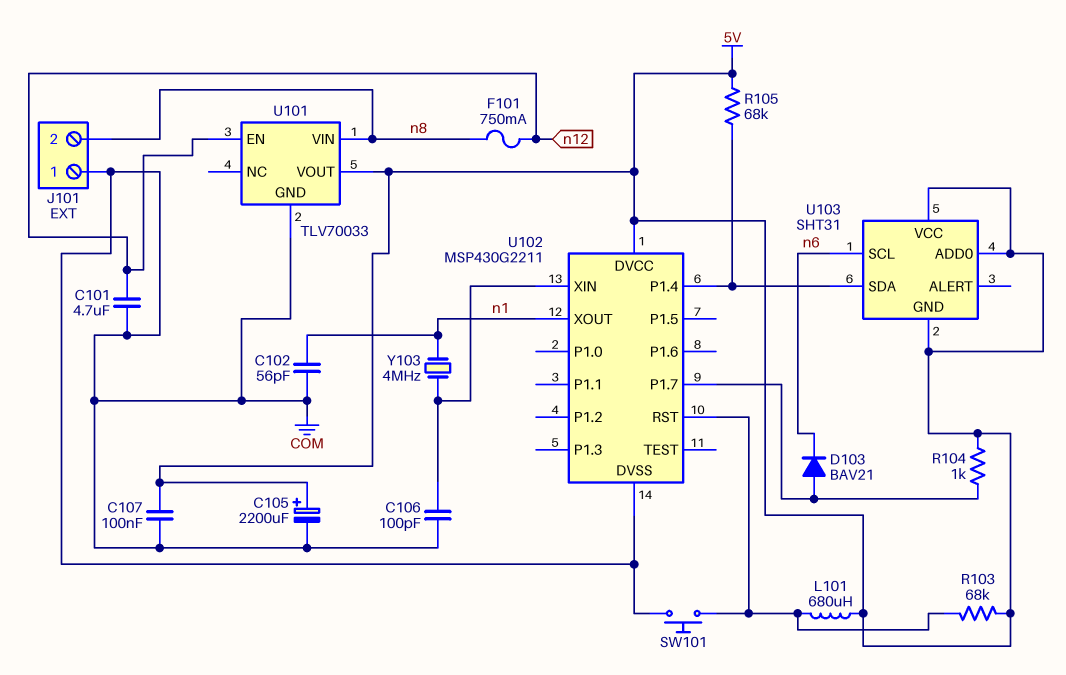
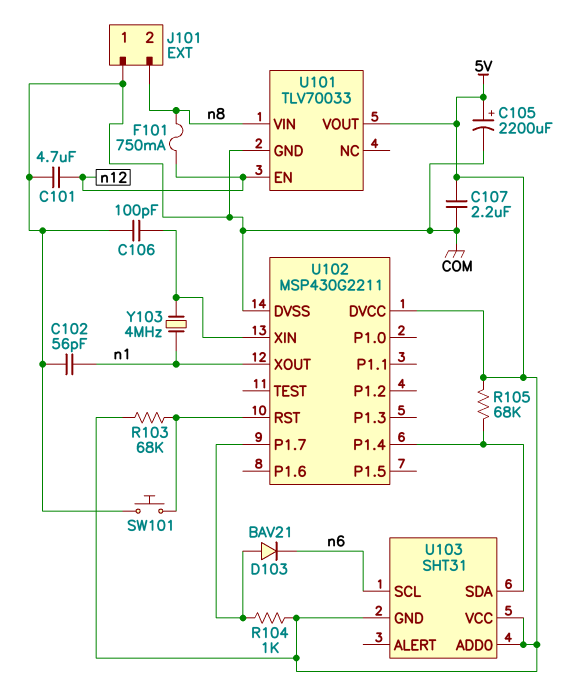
C107: 100nF (5V, COM) -> 2.2uF (5V, COM)
L101: 680uH (5V, U102/RST) -> none

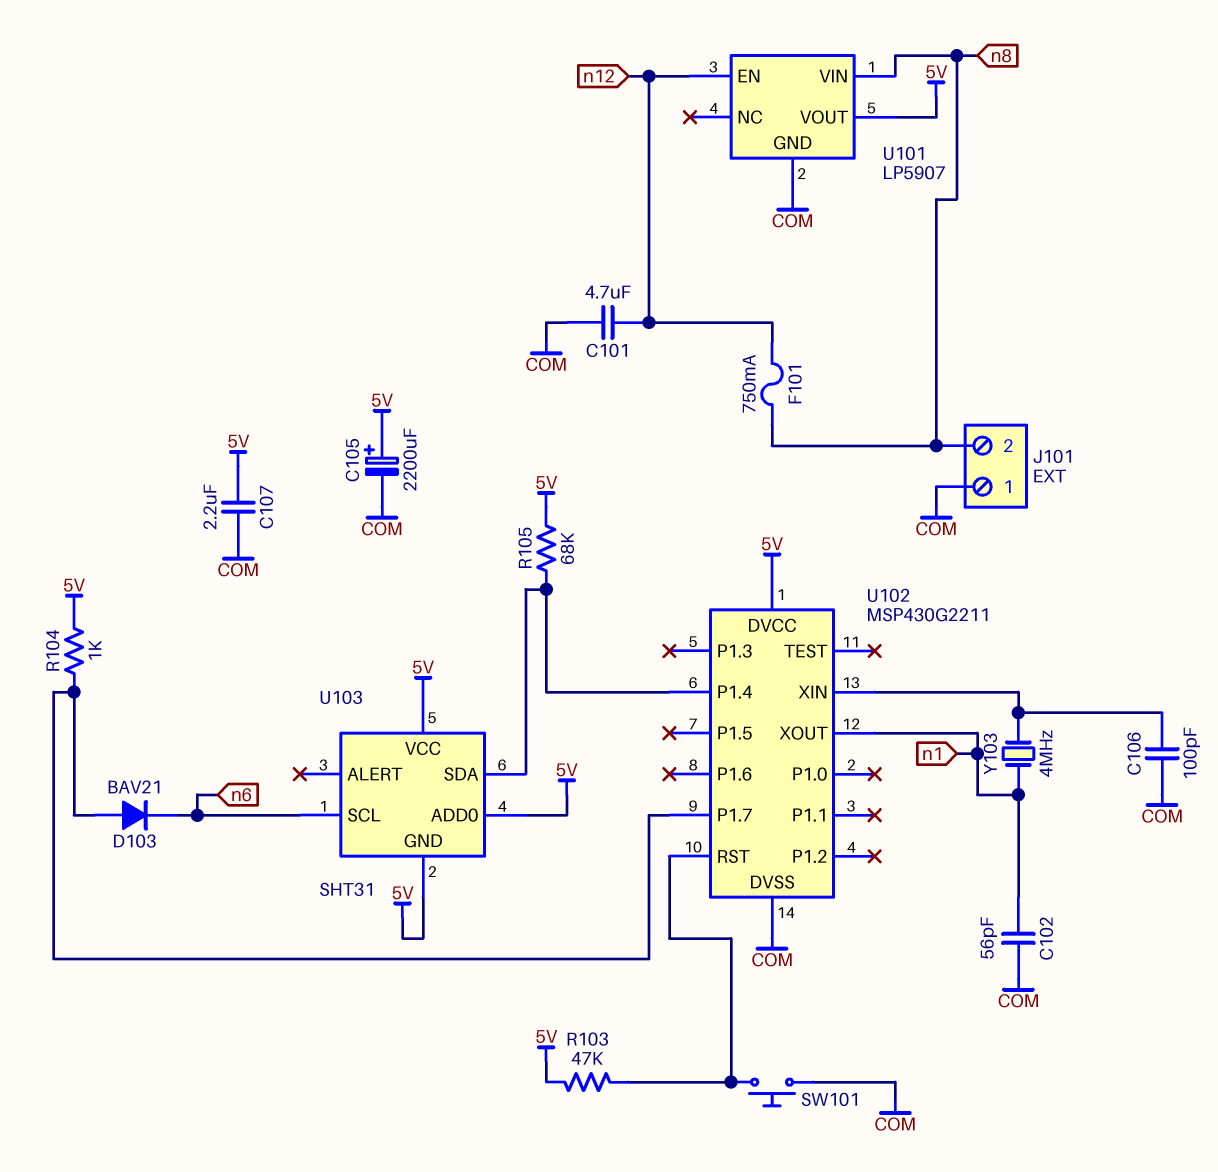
R103: 68k (5V, U102/RST) -> 47k (5V, U102/RST)
U101: TLV70033 -> LP5907

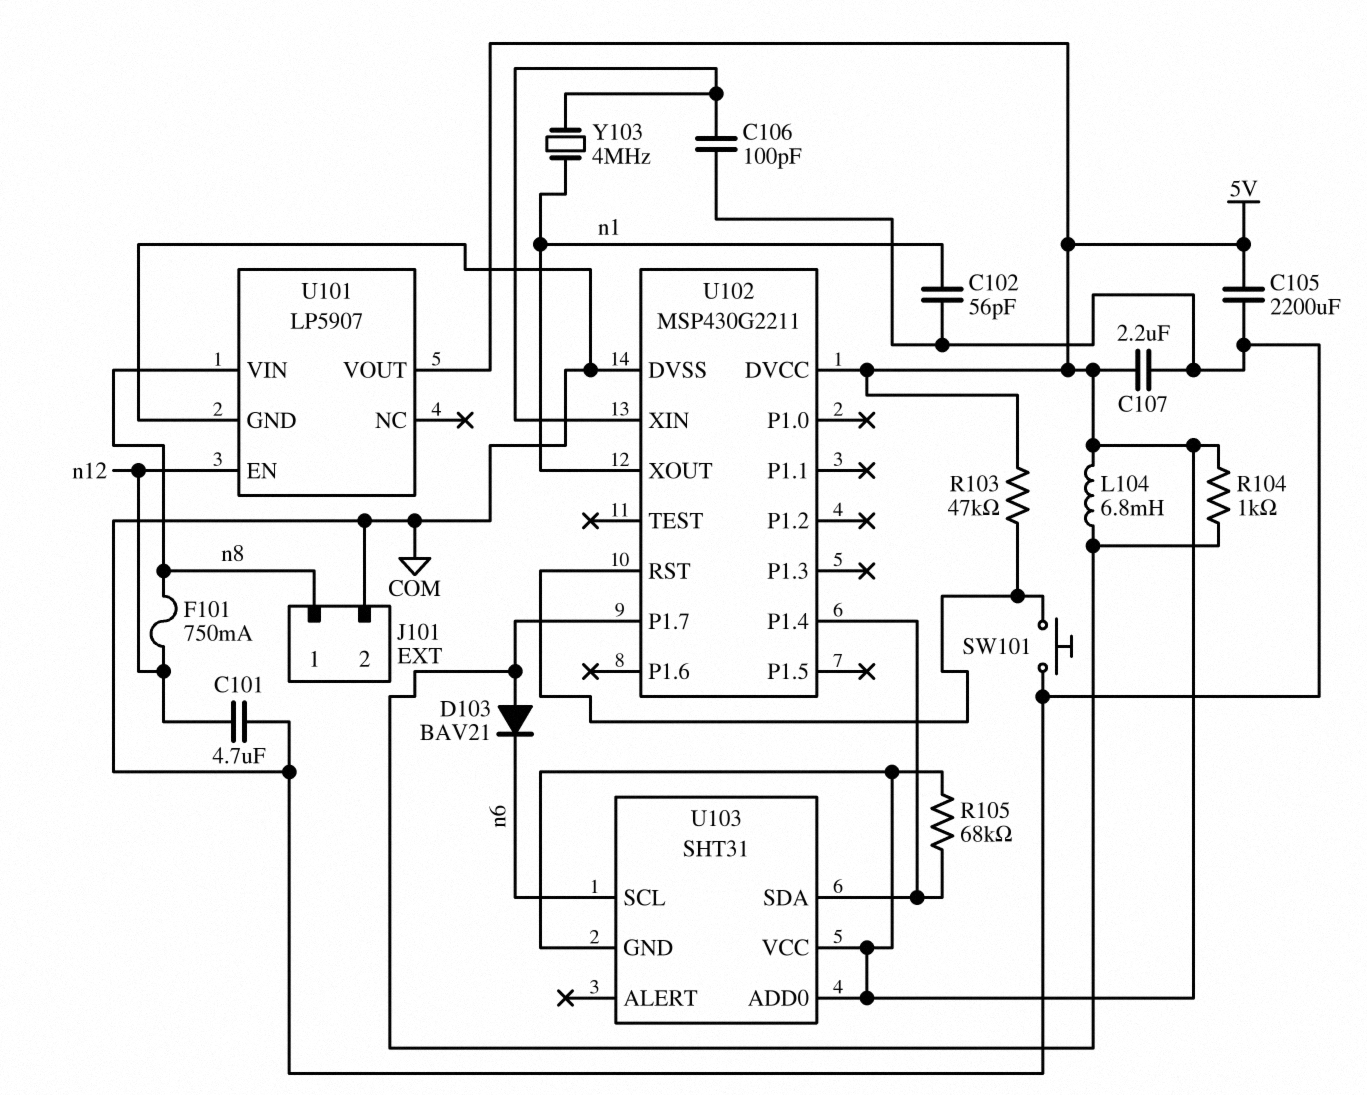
C105: 2200uF (plus 5V, minus COM) -> 2200uF (5V, COM)
J101 pin 1: COM -> n8
J101 pin 2: n8 -> COM
L104: none -> 6.8mH (5V, U102/P1.7)

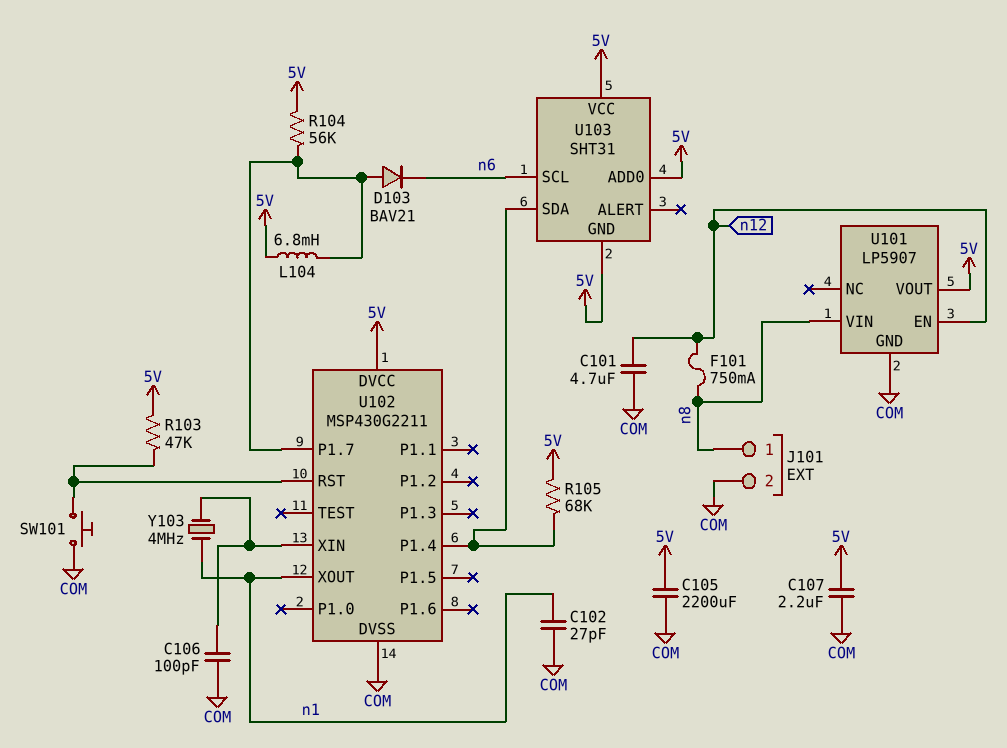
C102: 56pF (COM, n1) -> 27pF (COM, n1)
R104: 1k (5V, U102/P1.7) -> 56k (5V, U102/P1.7)

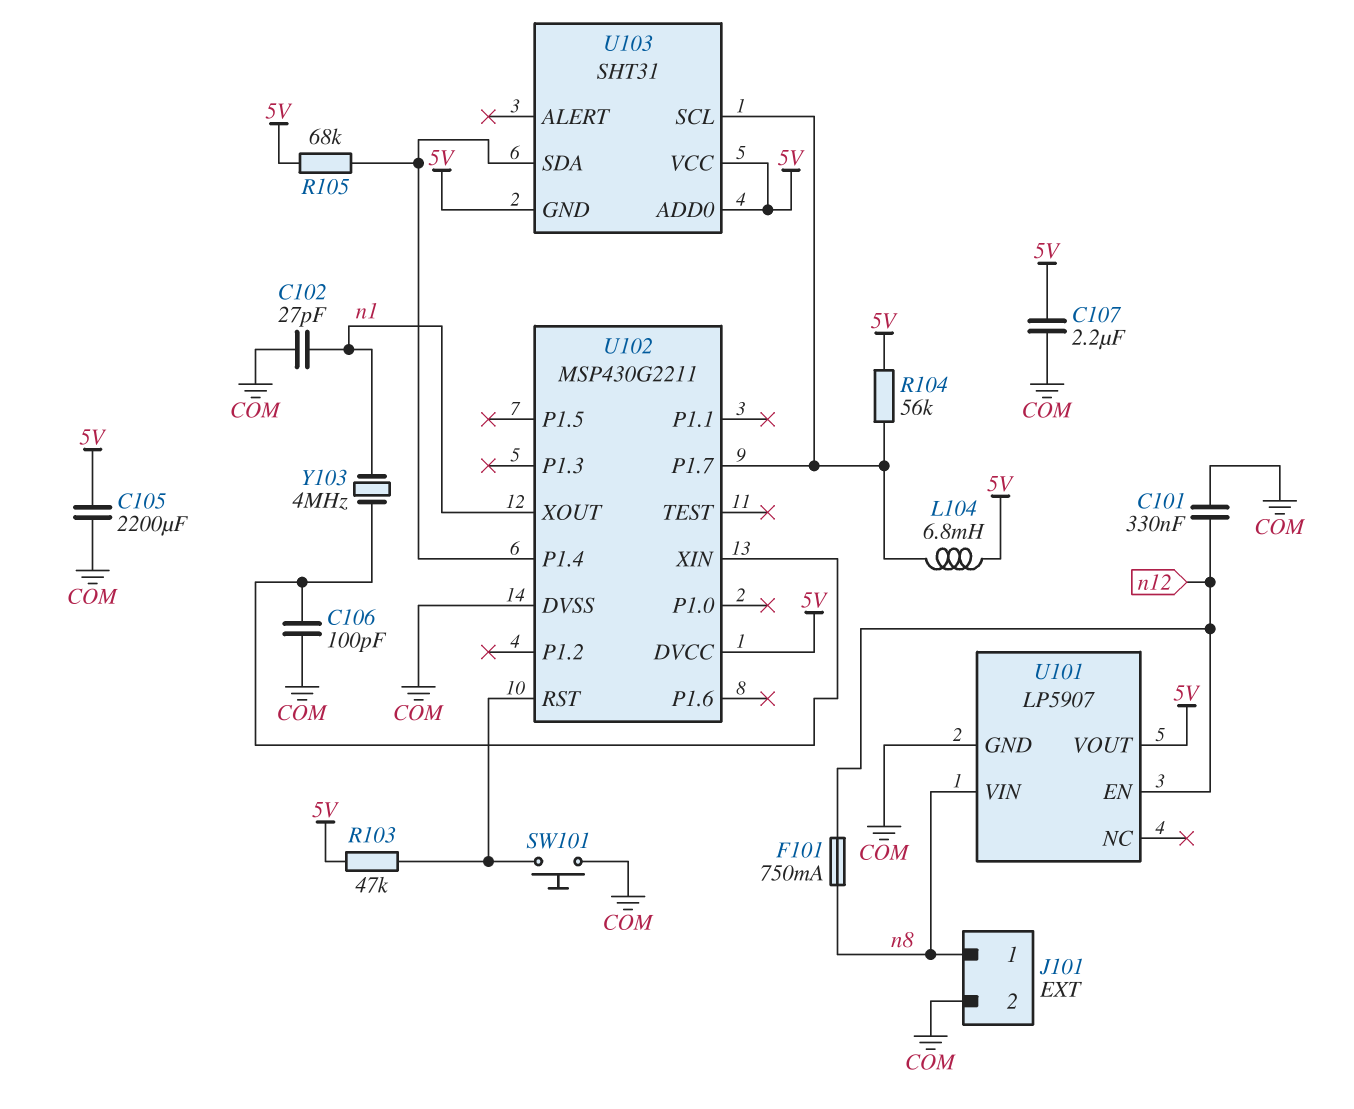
C101: 4.7uF (COM, n12) -> 330nF (COM, n12)
D103: diode BAV21 (A U102/P1.7, K n6) -> none
U103 pin SCL: n6 -> U102/P1.7

